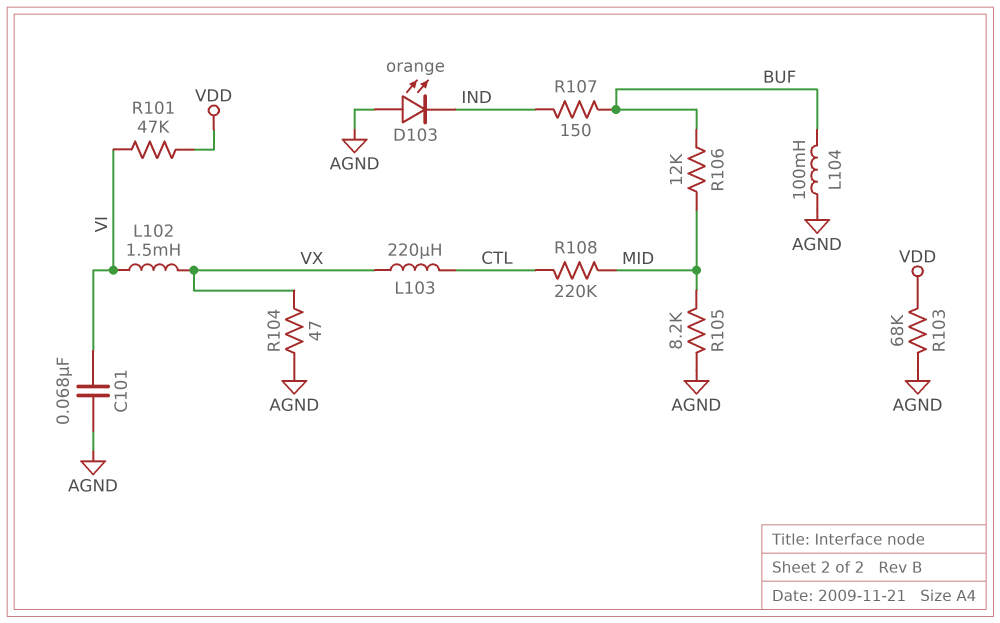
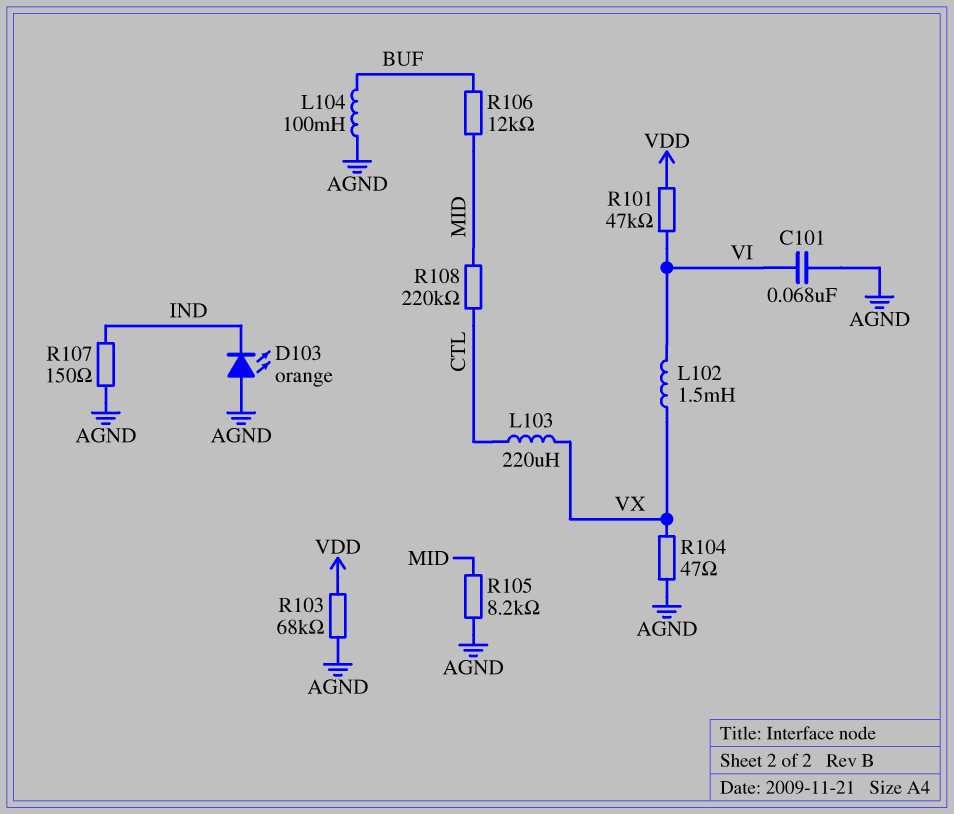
R107: 150 (BUF, IND) -> 150 (AGND, IND)

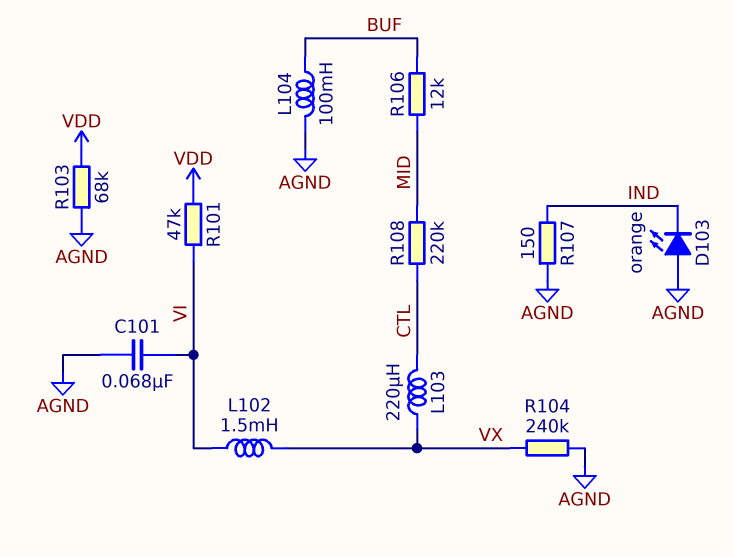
R104: 47 (AGND, VX) -> 240k (AGND, VX)
R105: 8.2k (AGND, MID) -> none

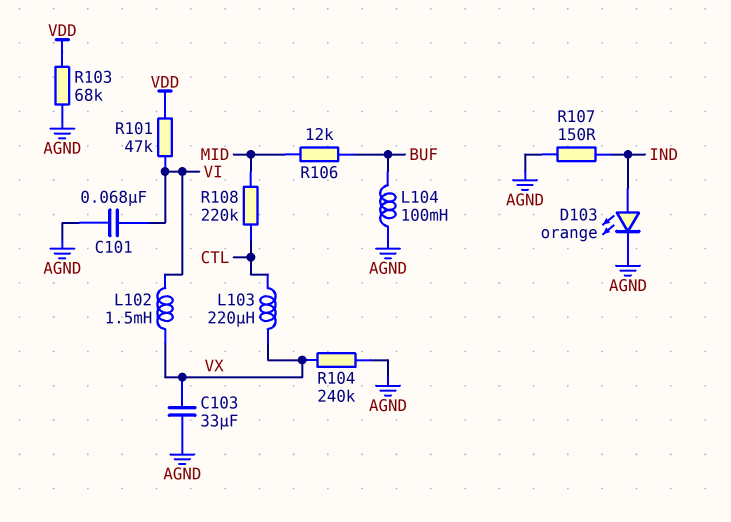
C103: none -> 33uF (AGND, VX)
D103: LED orange (A AGND, K IND) -> LED orange (A IND, K AGND)

